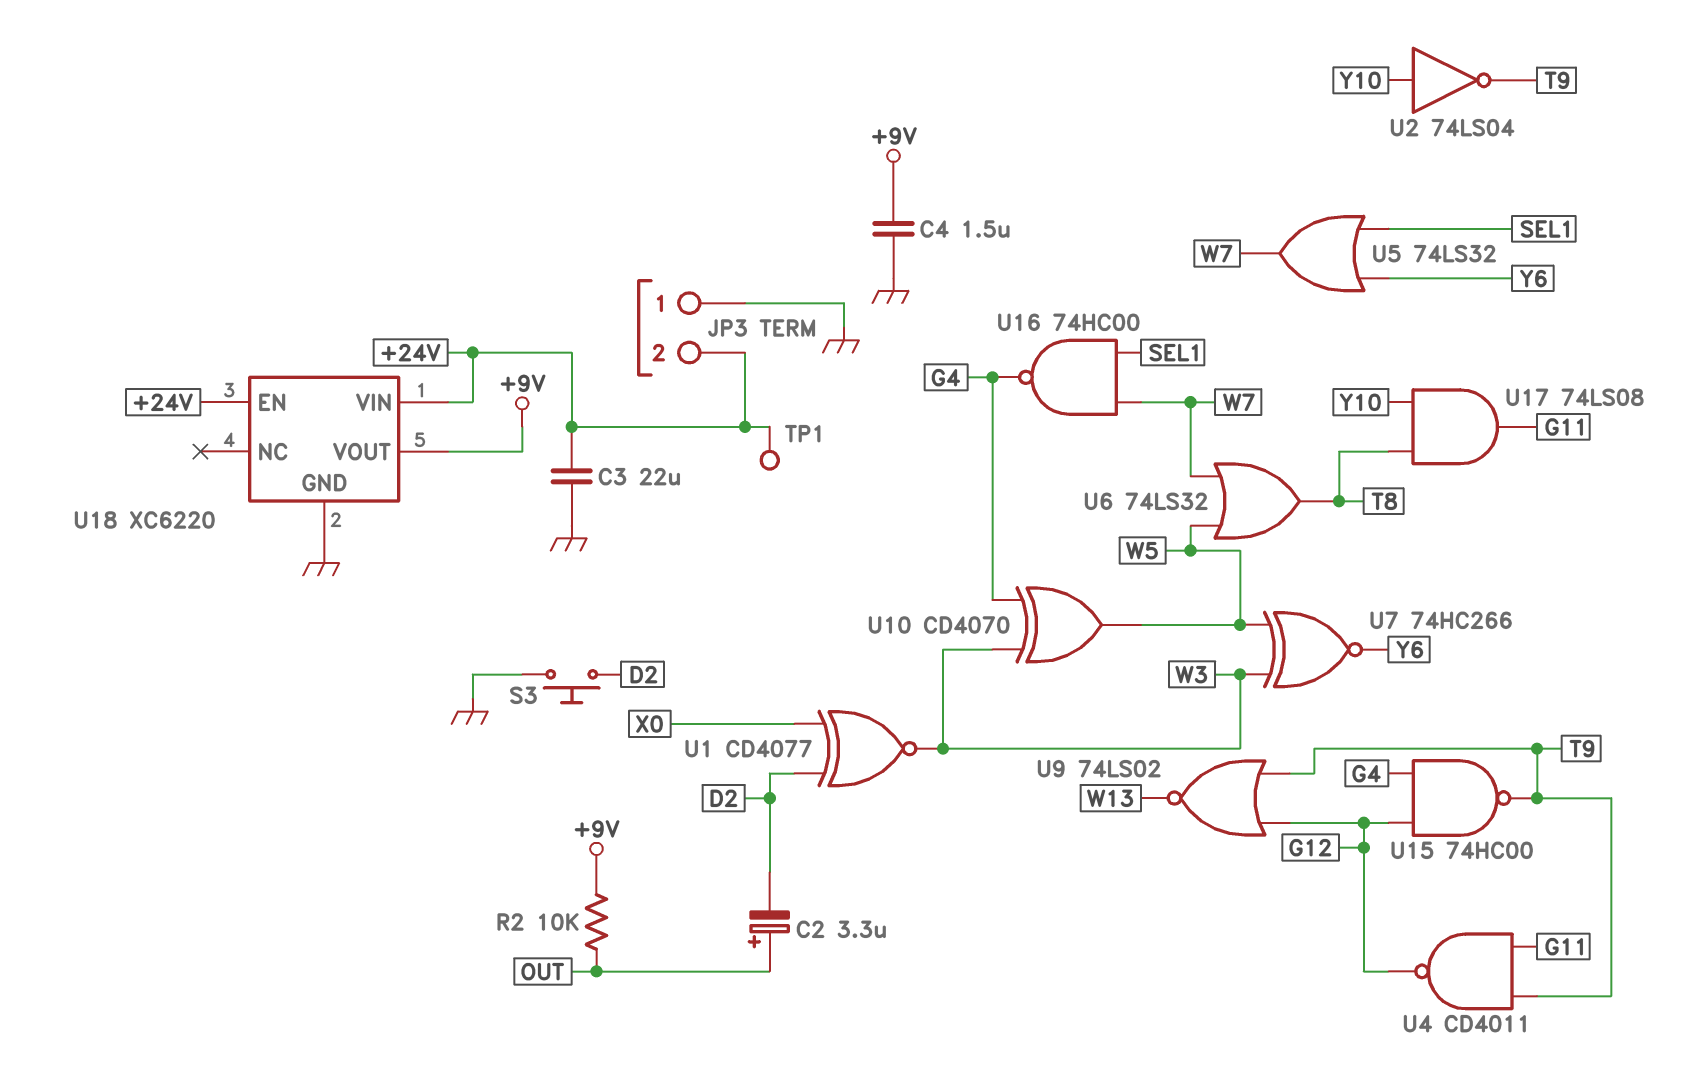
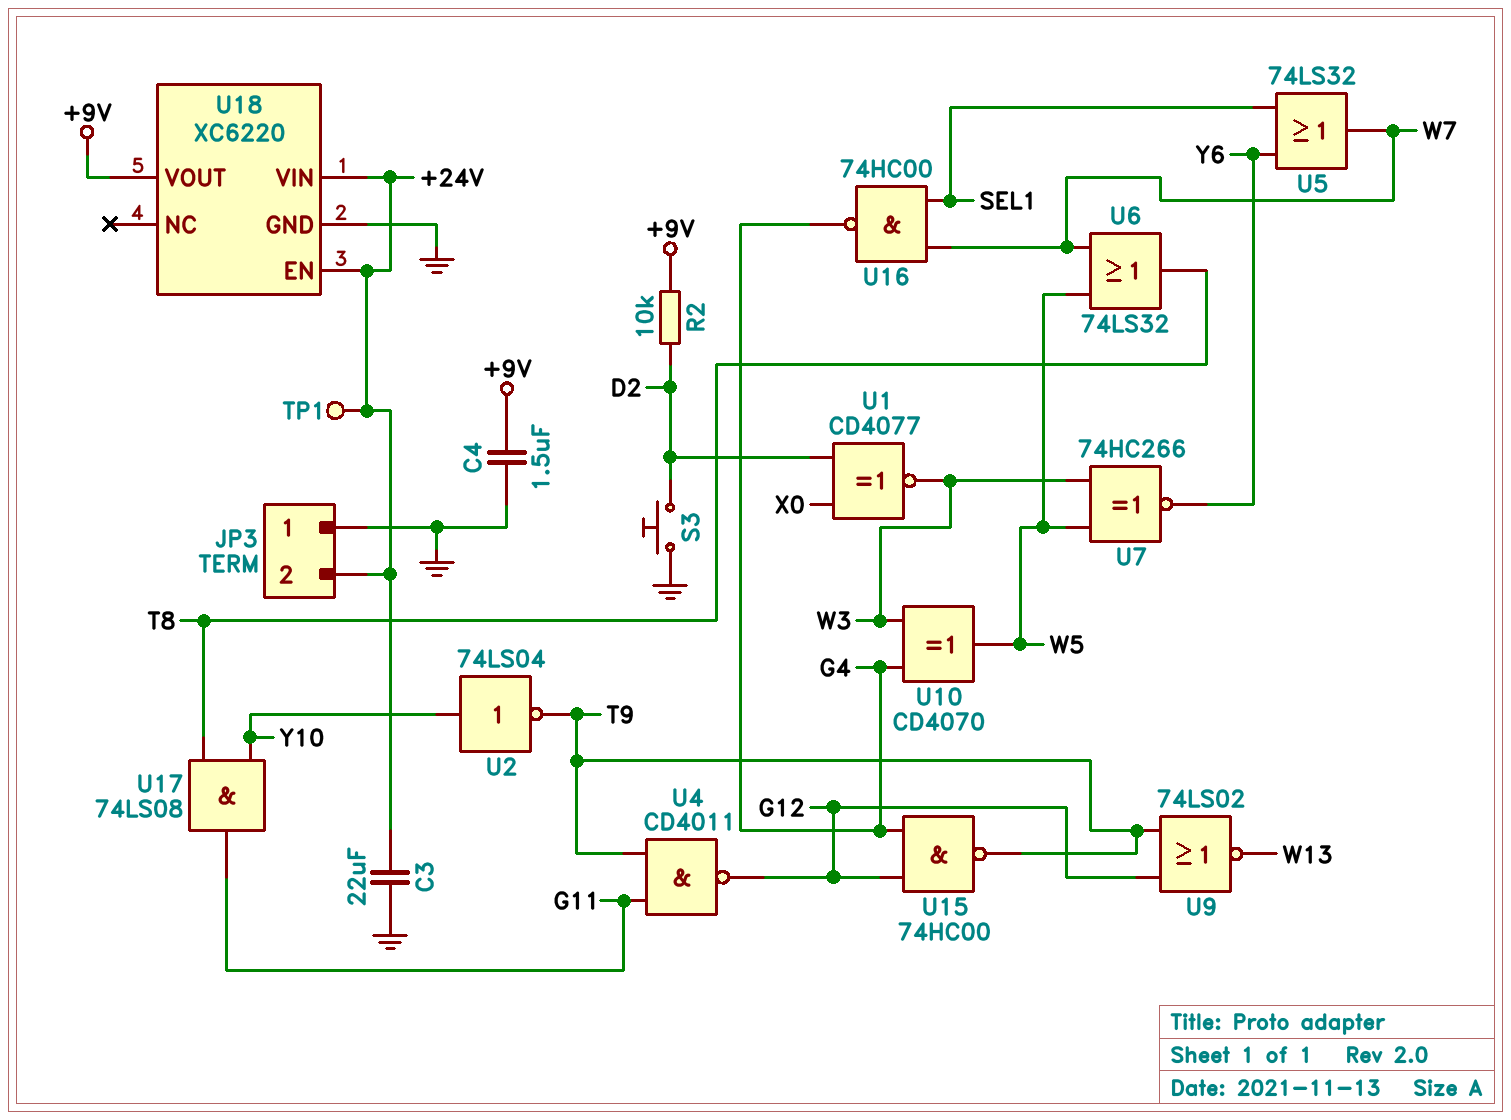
C2: 3.3uF (plus OUT, minus D2) -> none
R2: 10k (+9V, OUT) -> 10k (+9V, D2)

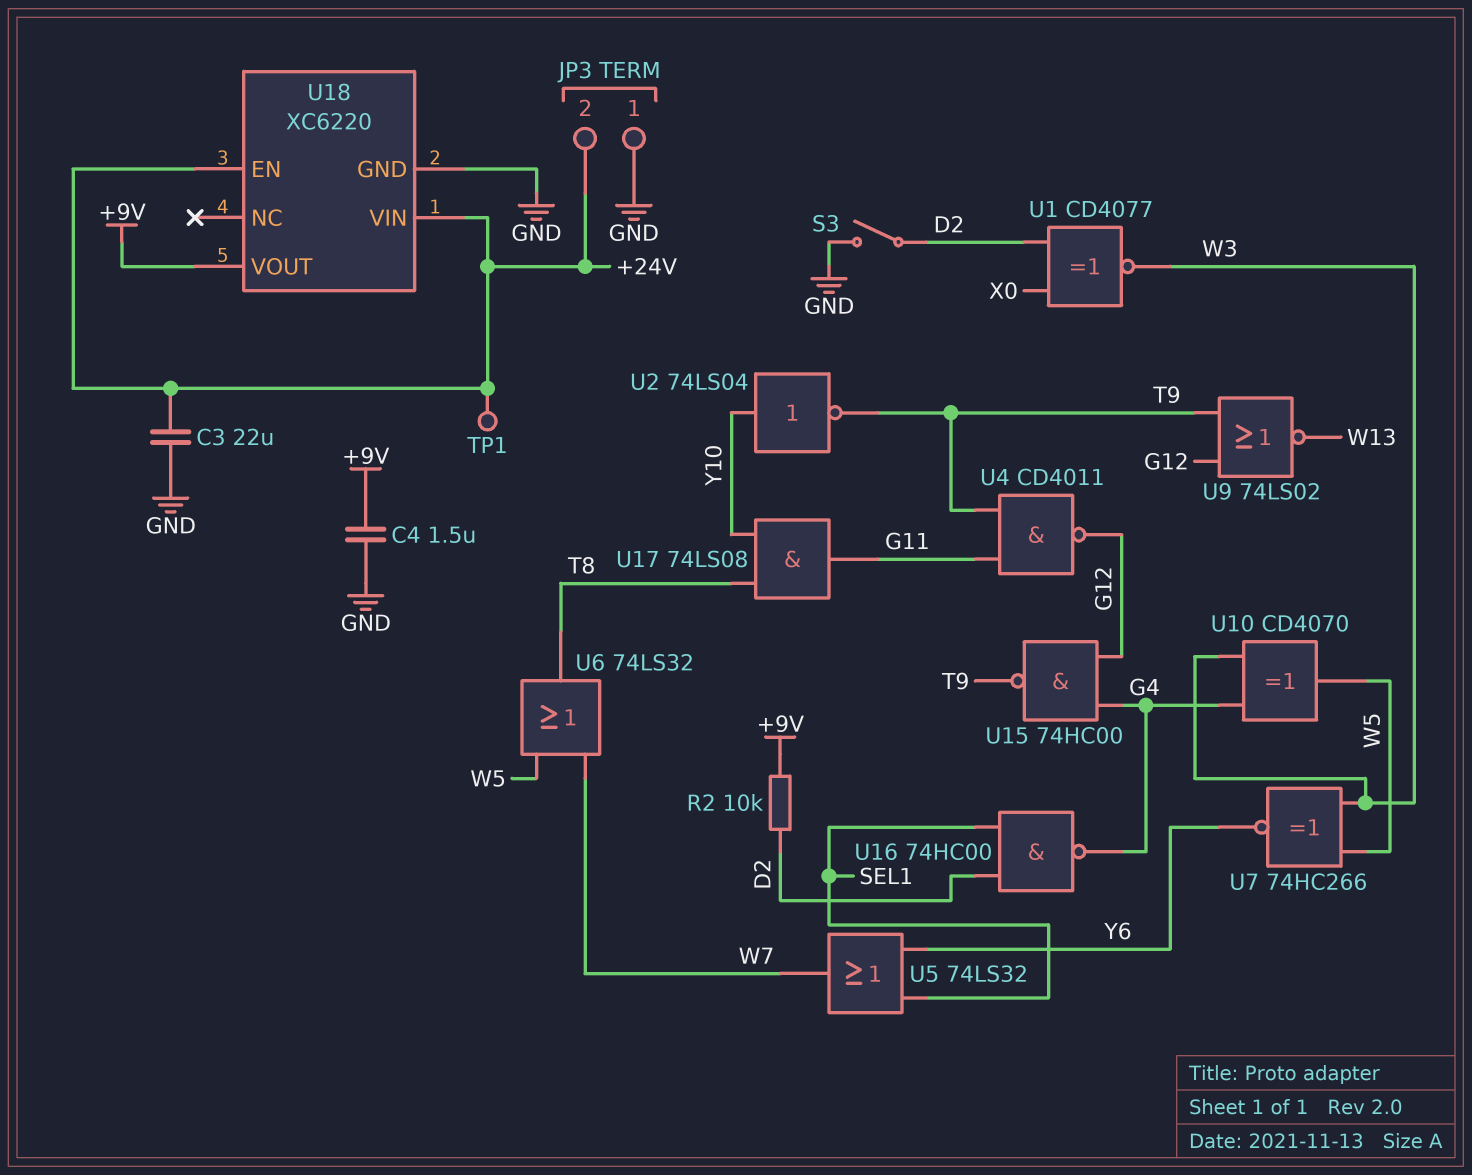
S3: button (D2, GND) -> switch (D2, GND)
U16: NAND 74HC00 (in SEL1, in W7, out G4) -> NAND 74HC00 (in D2, in SEL1, out G4)

